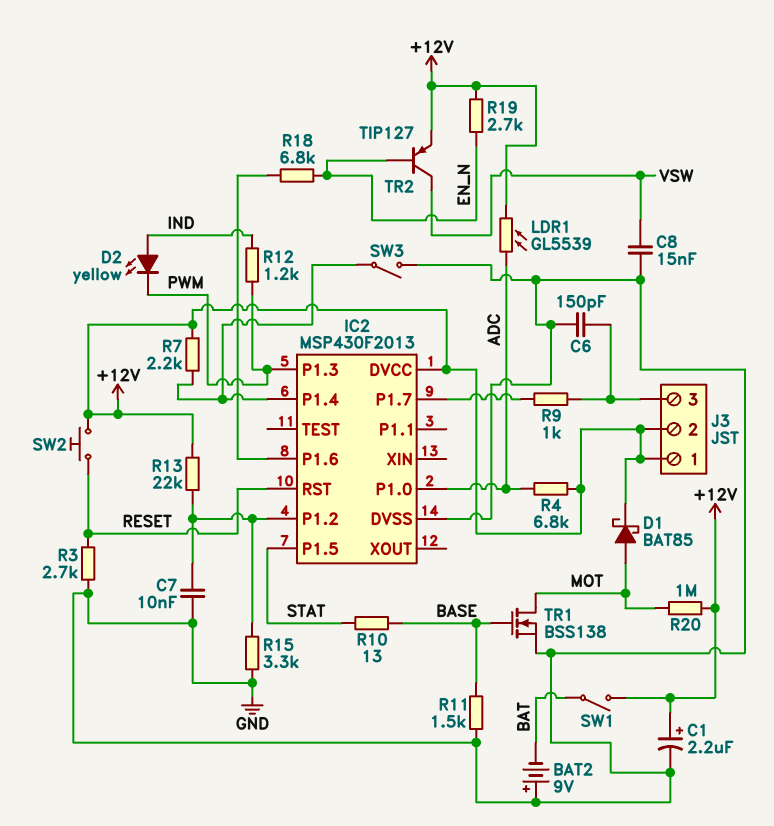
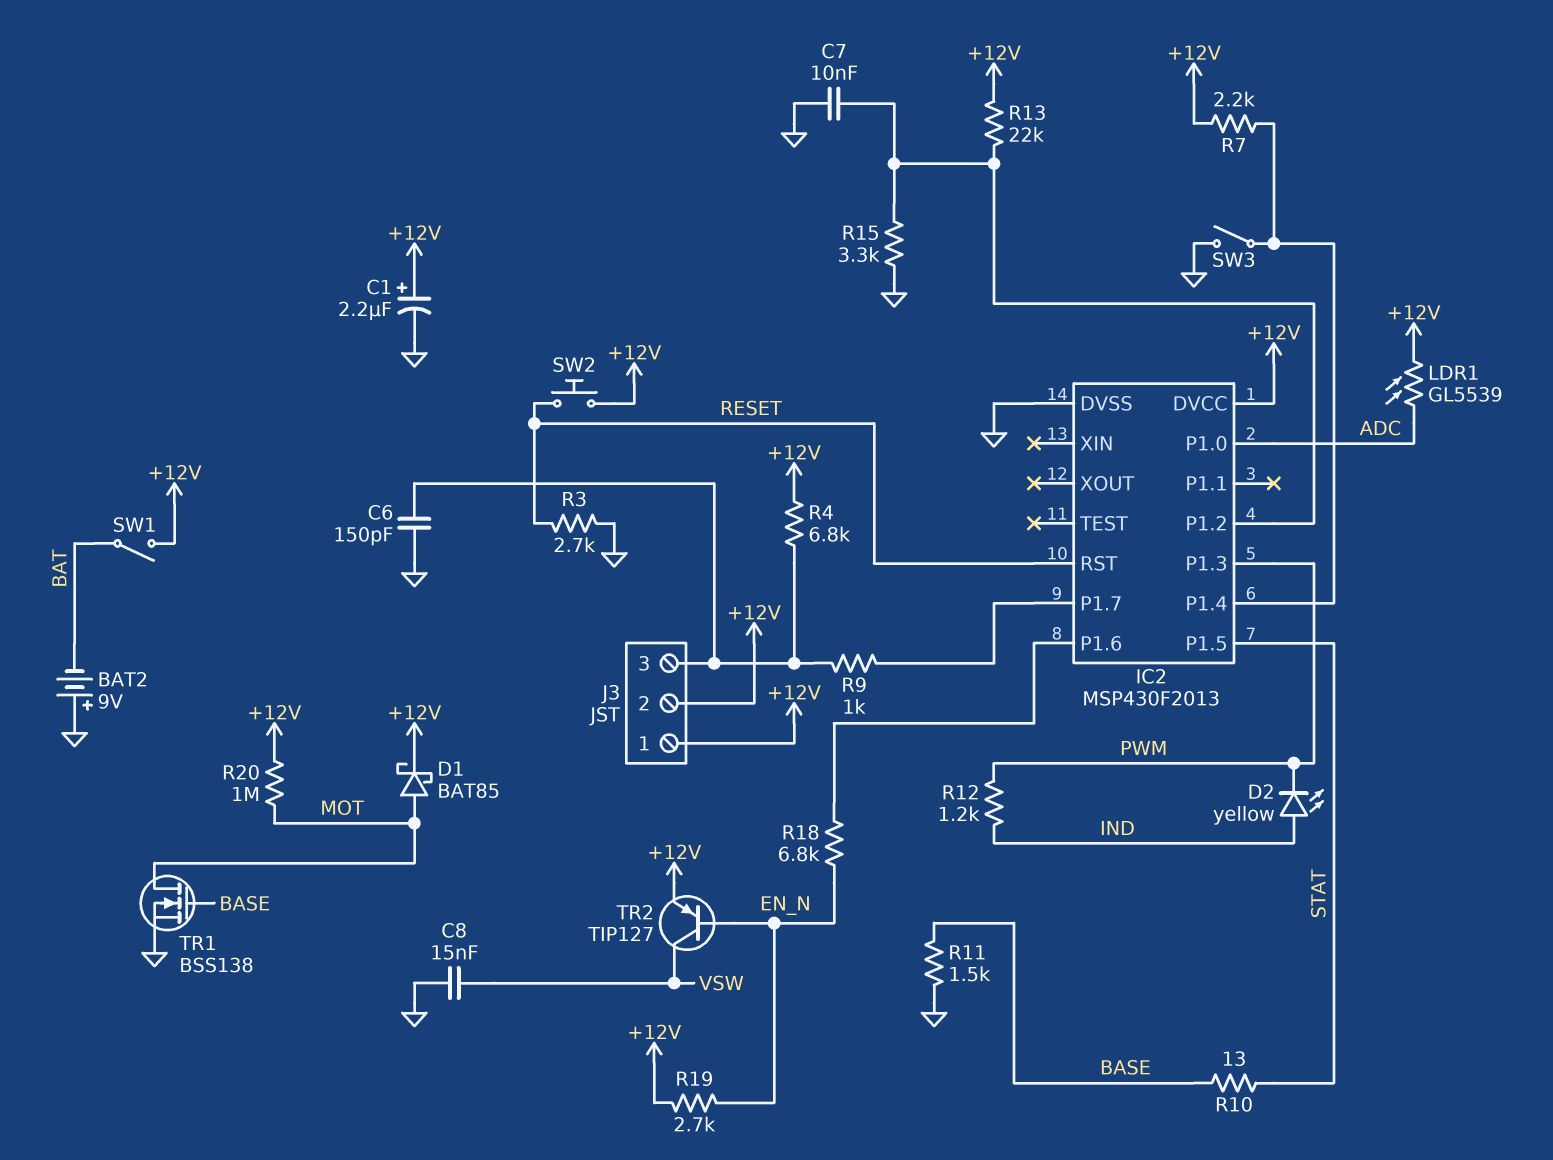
R4: 6.8k (+12V, ADC) -> 6.8k (+12V, J3/3)

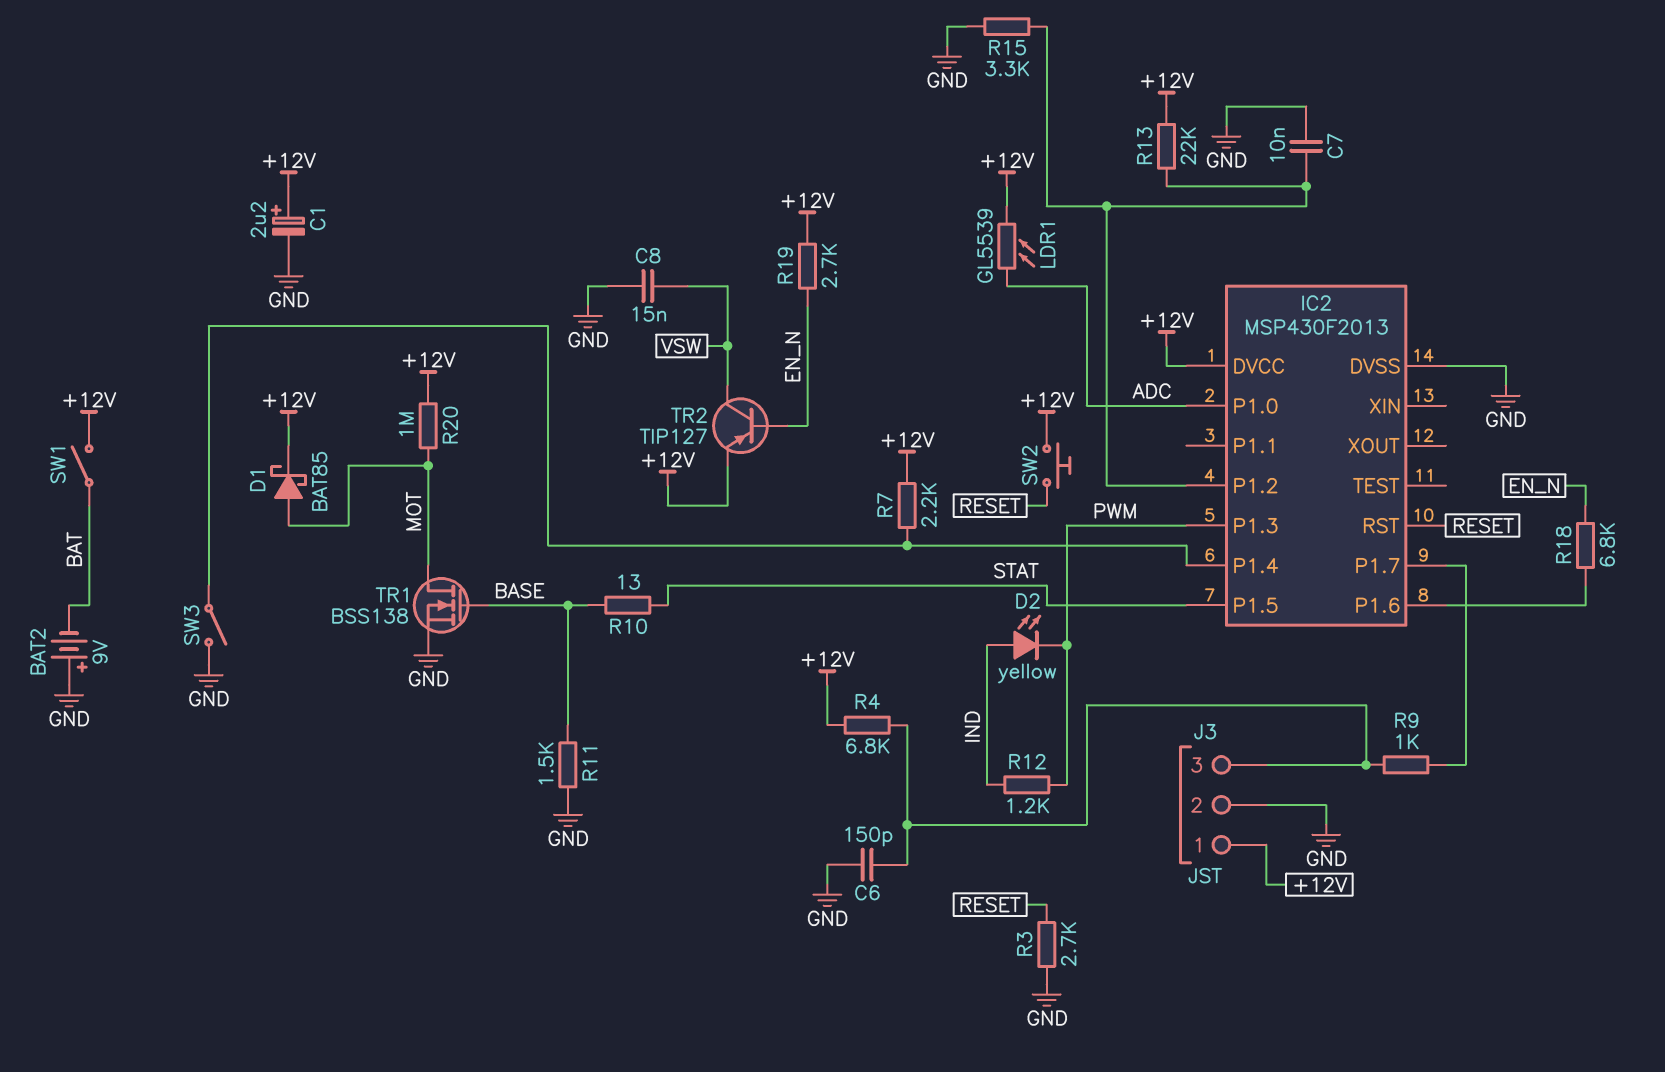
J3 pin 2: +12V -> GND

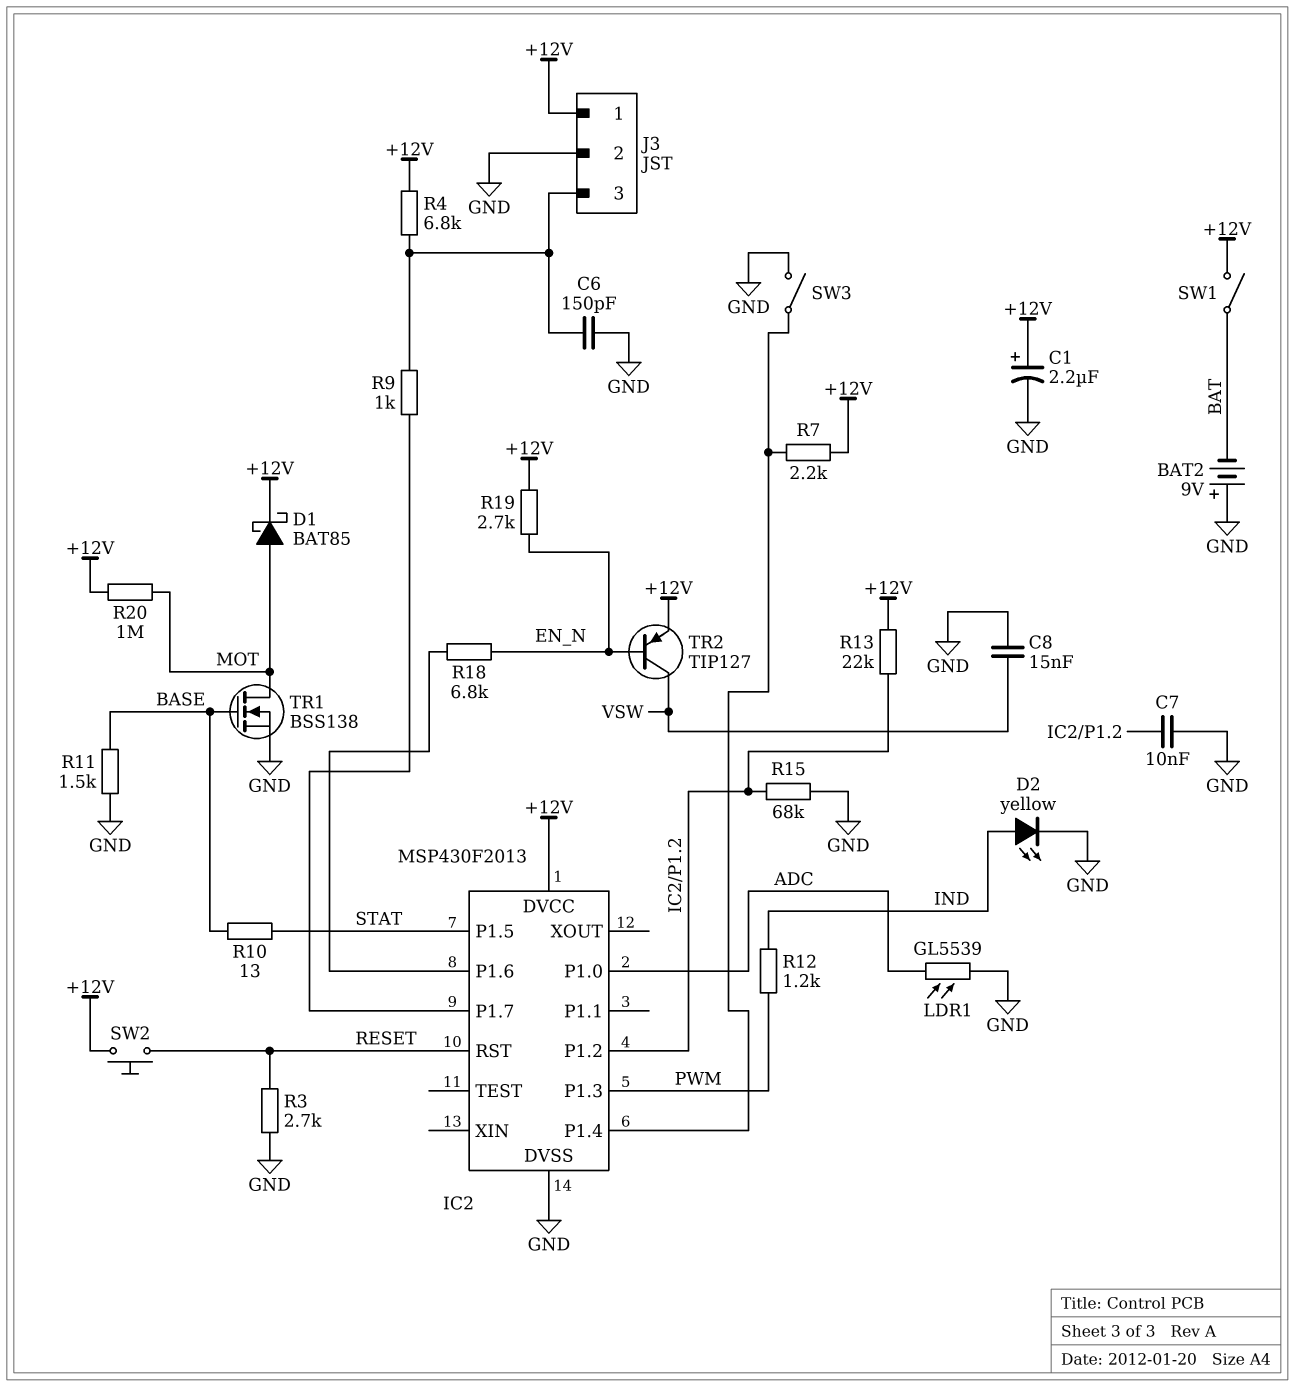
D2: LED yellow (A IND, K PWM) -> LED yellow (A IND, K GND)
LDR1: GL5539 (+12V, ADC) -> GL5539 (ADC, GND)
R15: 3.3k (GND, IC2/P1.2) -> 68k (GND, IC2/P1.2)

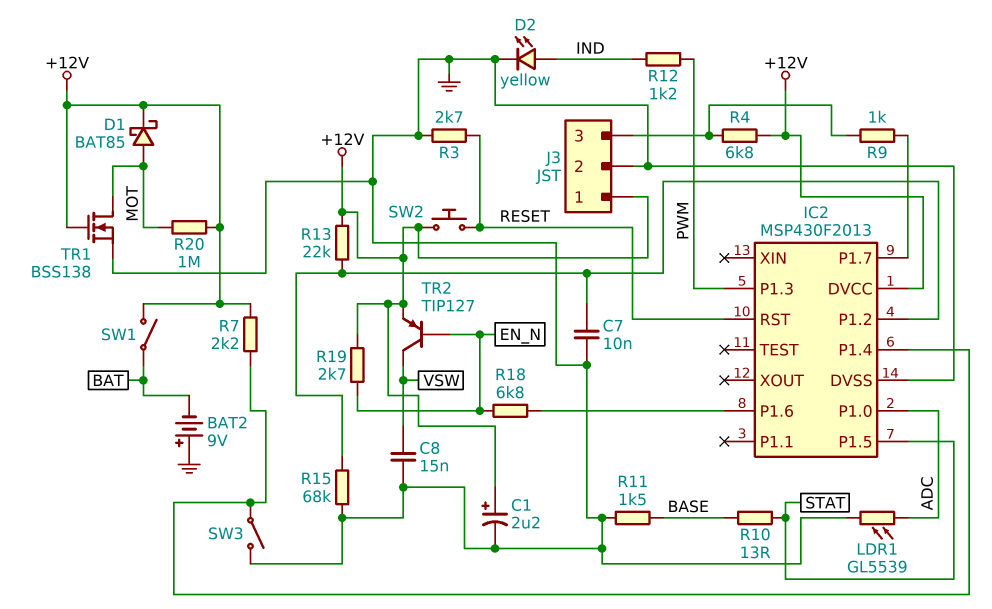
C6: 150pF (GND, J3/3) -> none
TR1: NMOS BSS138 (G BASE, D MOT, S GND) -> NMOS BSS138 (G +12V, D MOT, S GND)

